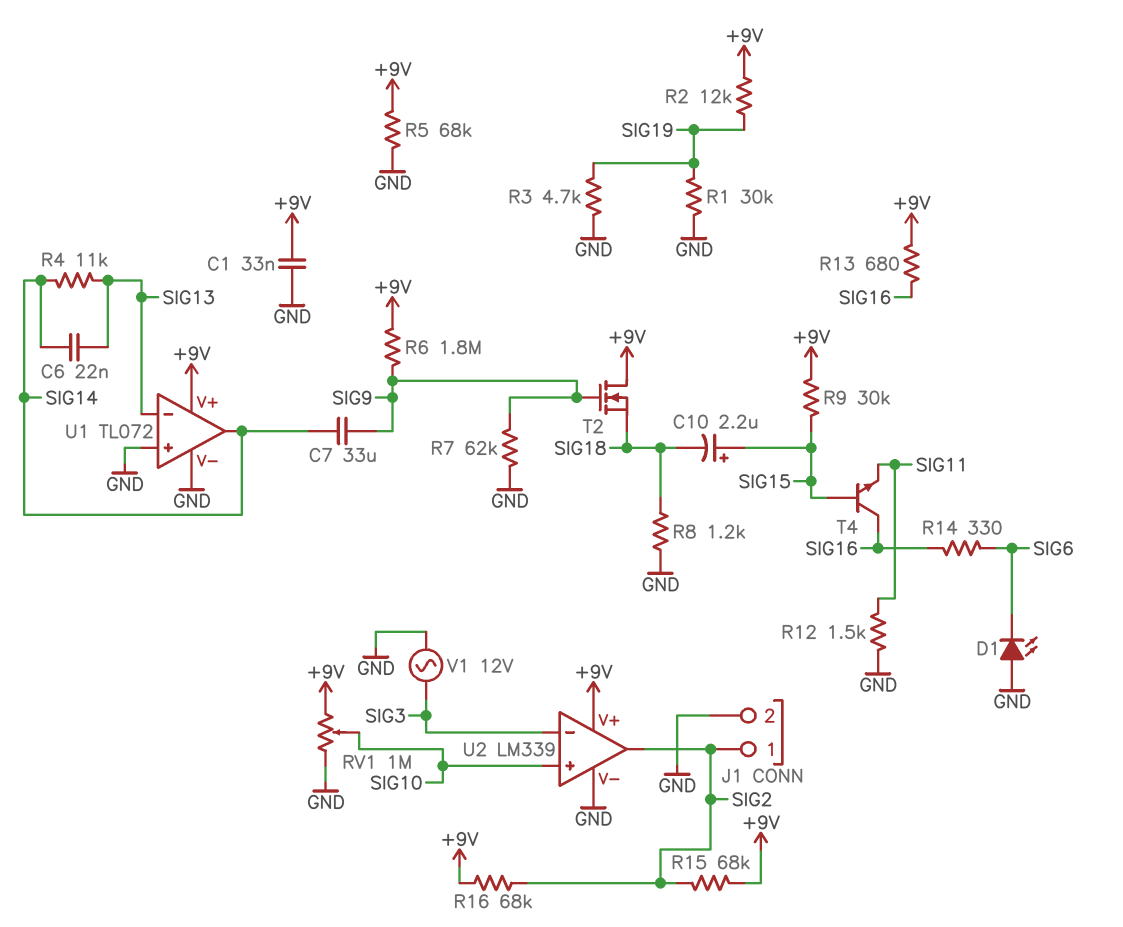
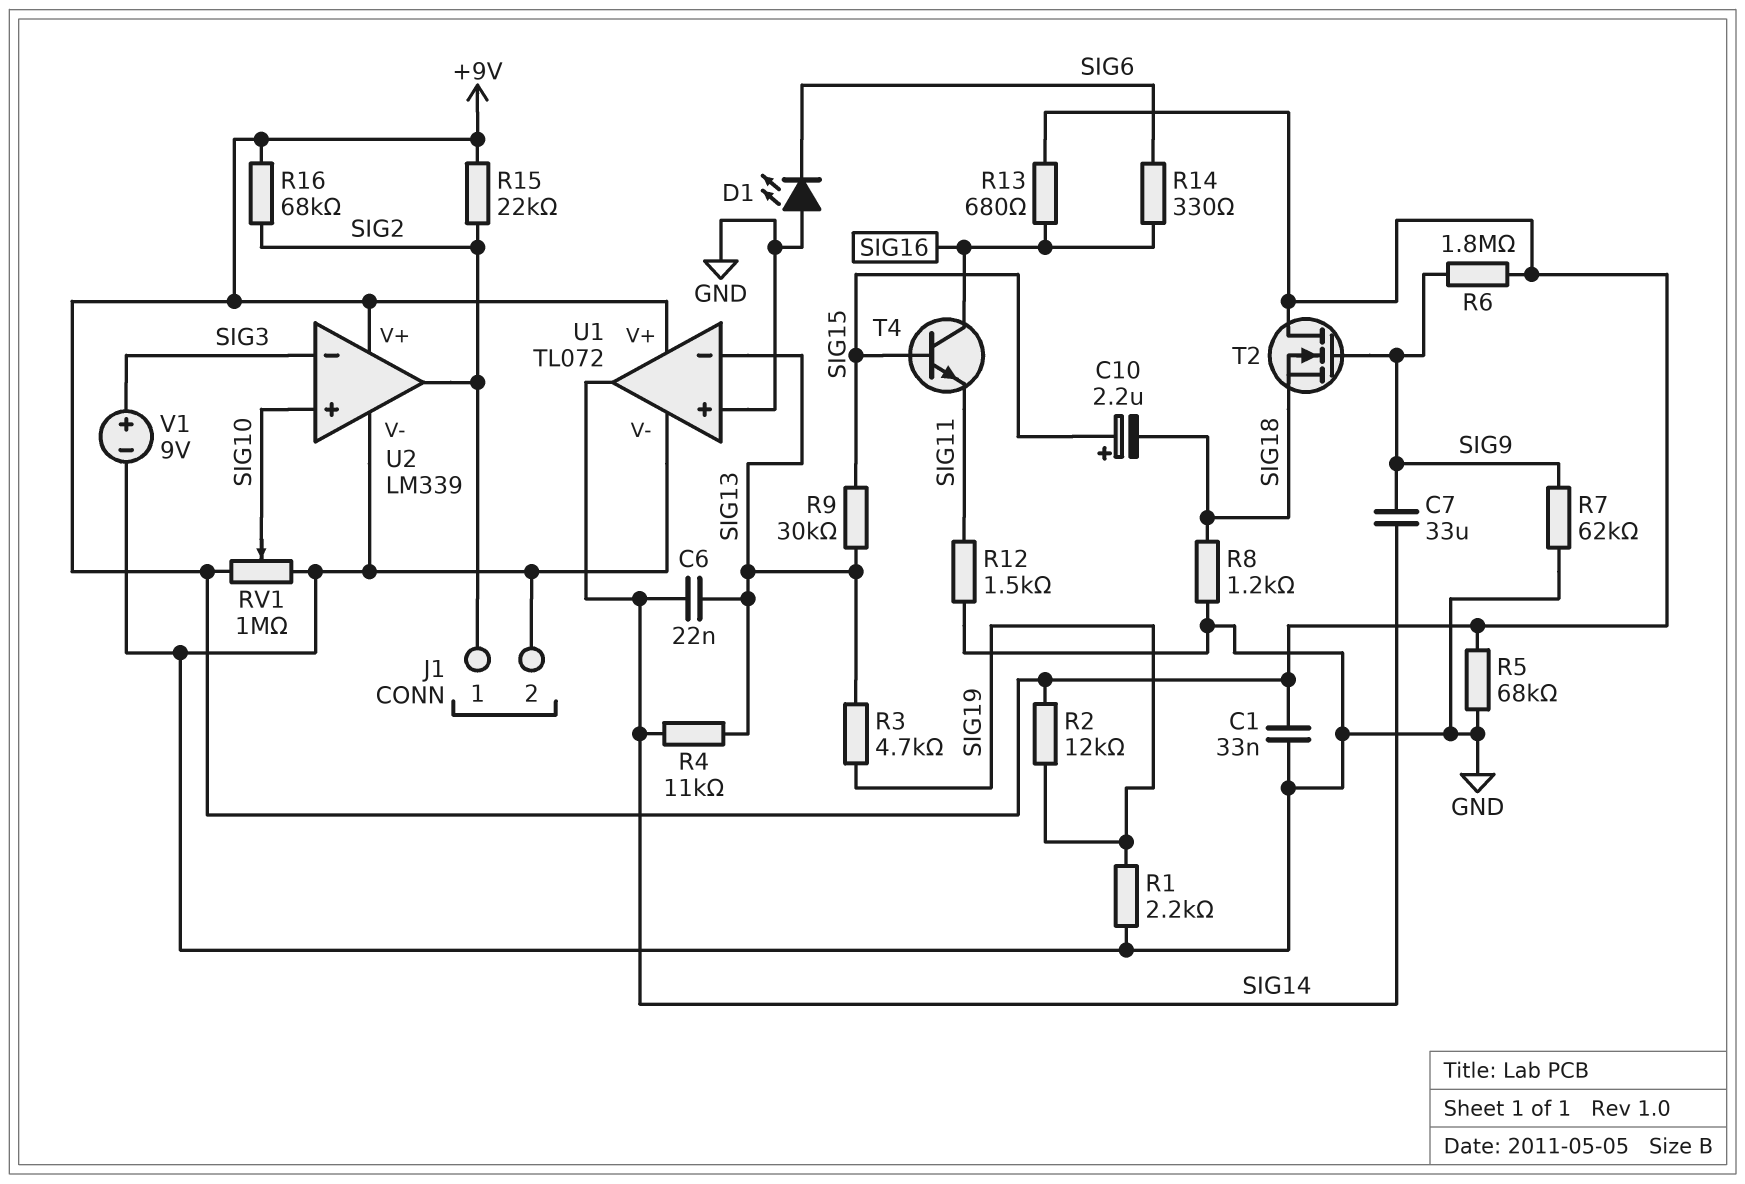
R1: 30k (GND, SIG19) -> 2.2k (GND, SIG19)
R3: 4.7k (GND, SIG19) -> 4.7k (SIG13, SIG19)
R9: 30k (+9V, SIG15) -> 30k (SIG13, SIG15)
R15: 68k (+9V, SIG2) -> 22k (+9V, SIG2)
V1: AC 12V (GND, SIG3) -> 9V (plus SIG3, minus GND)

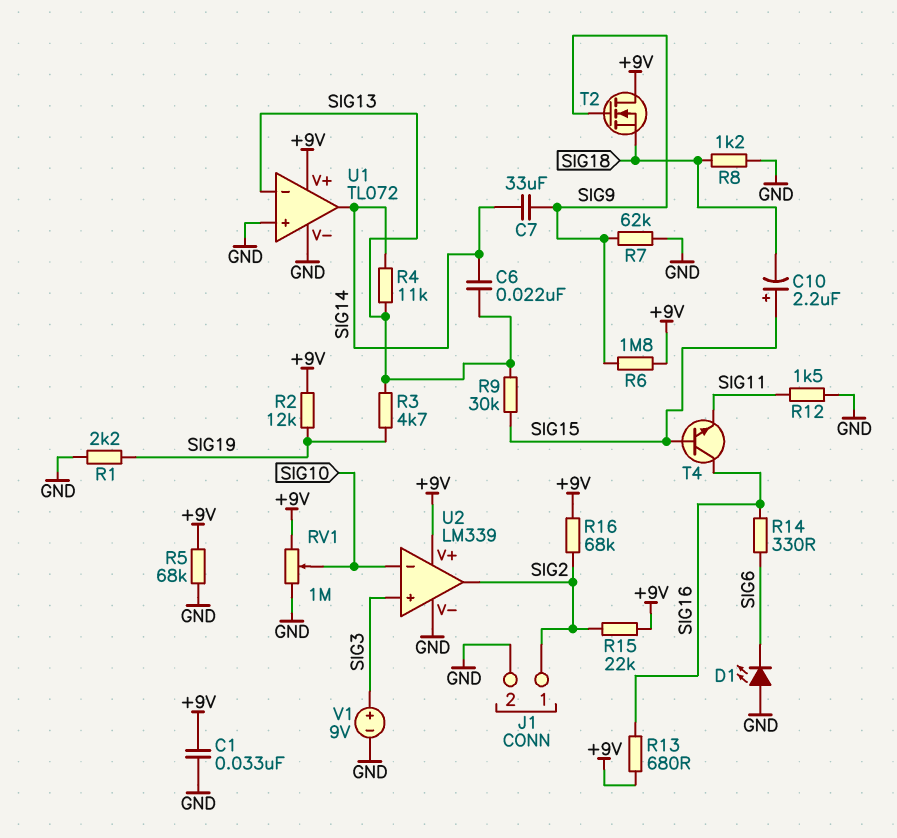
U2 pin in+: SIG10 -> SIG3
U2 pin in-: SIG3 -> SIG10

